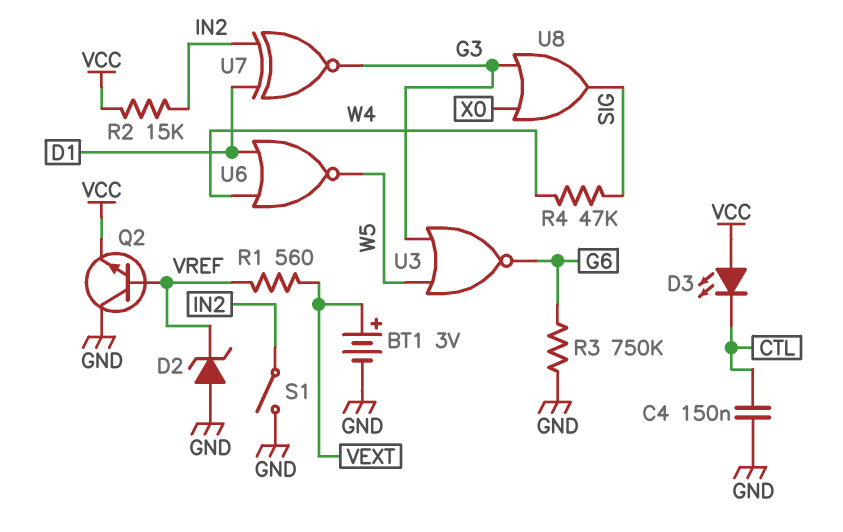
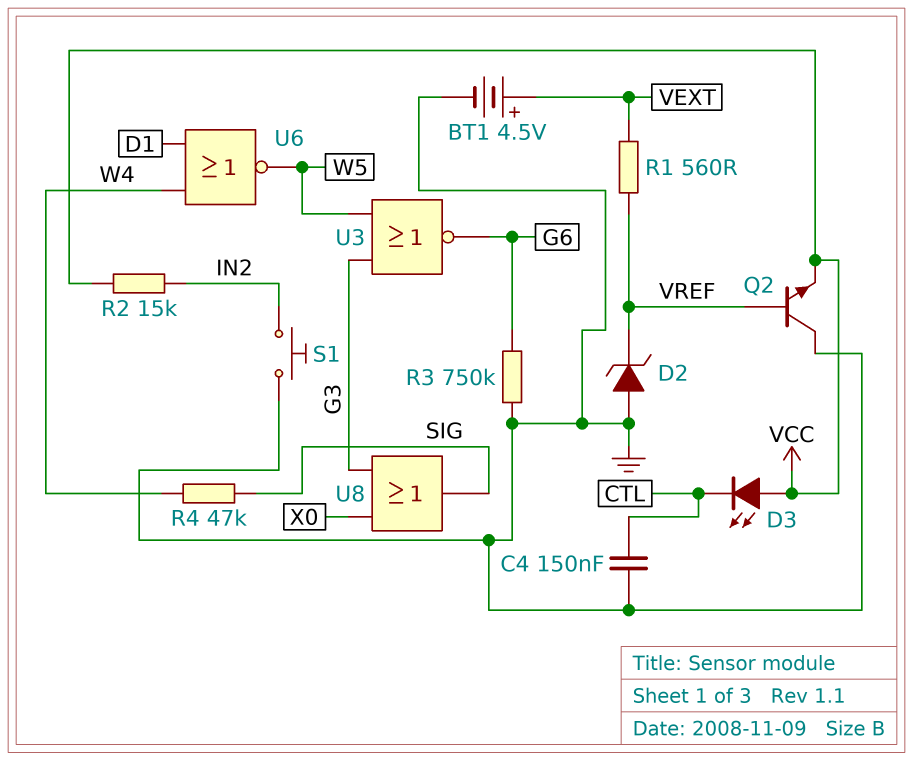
BT1: 3V (plus VEXT, minus GND) -> 4.5V (plus VEXT, minus GND)
S1: switch (GND, IN2) -> button (GND, IN2)
U7: XNOR (in D1, in IN2, out G3) -> none

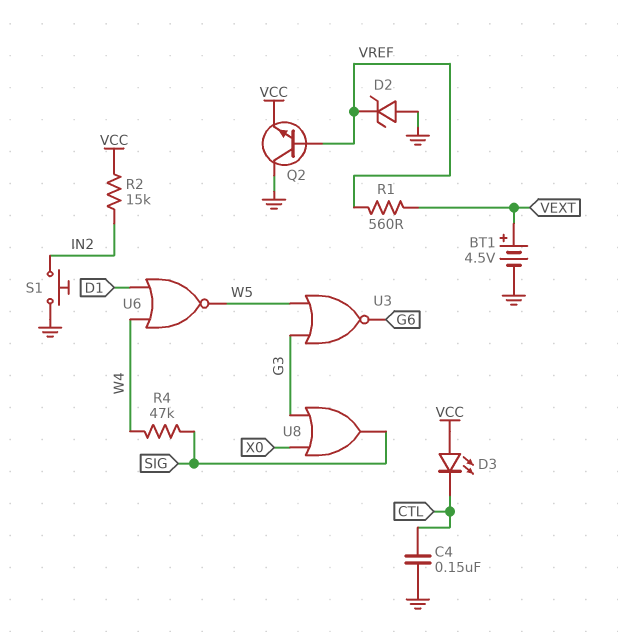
R3: 750k (G6, GND) -> none

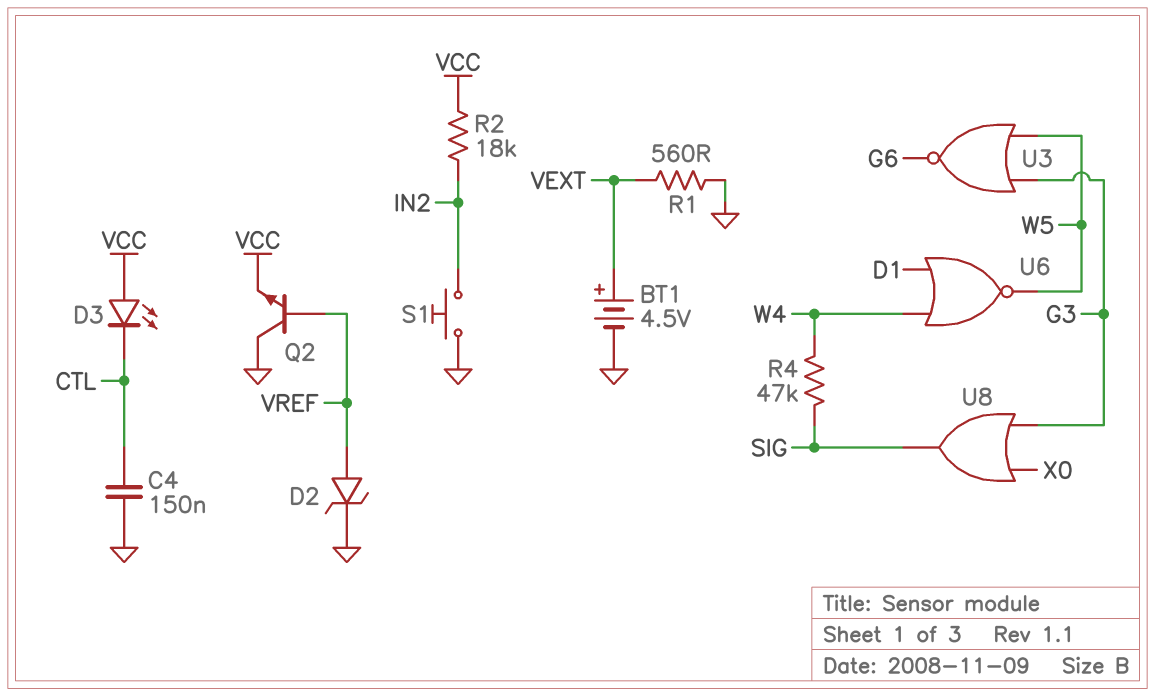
D2: zener (A GND, K VREF) -> zener (A VREF, K GND)
R1: 560 (VEXT, VREF) -> 560 (GND, VEXT)
R2: 15k (IN2, VCC) -> 18k (IN2, VCC)

